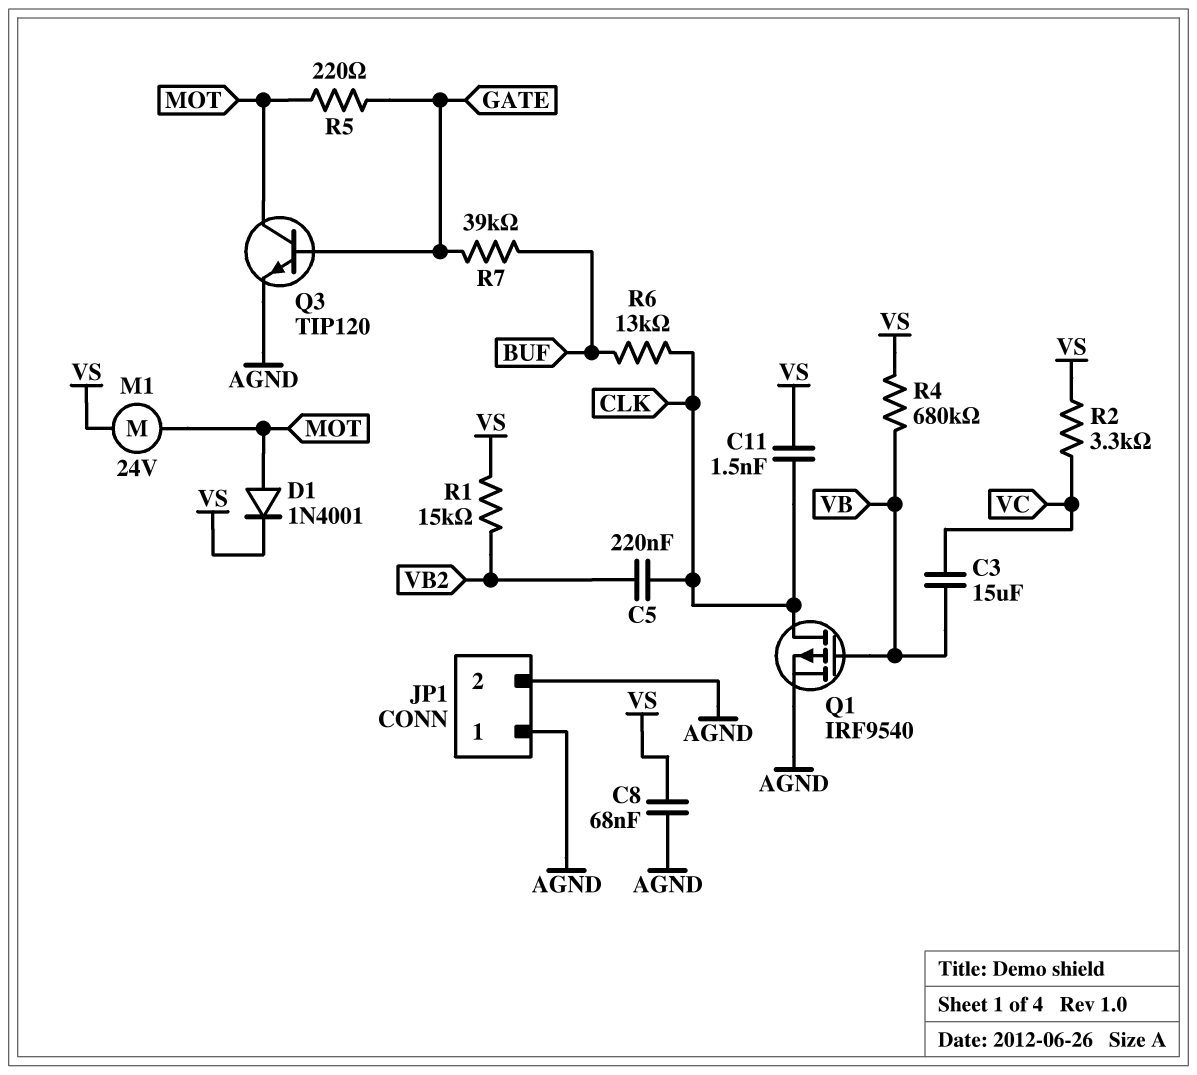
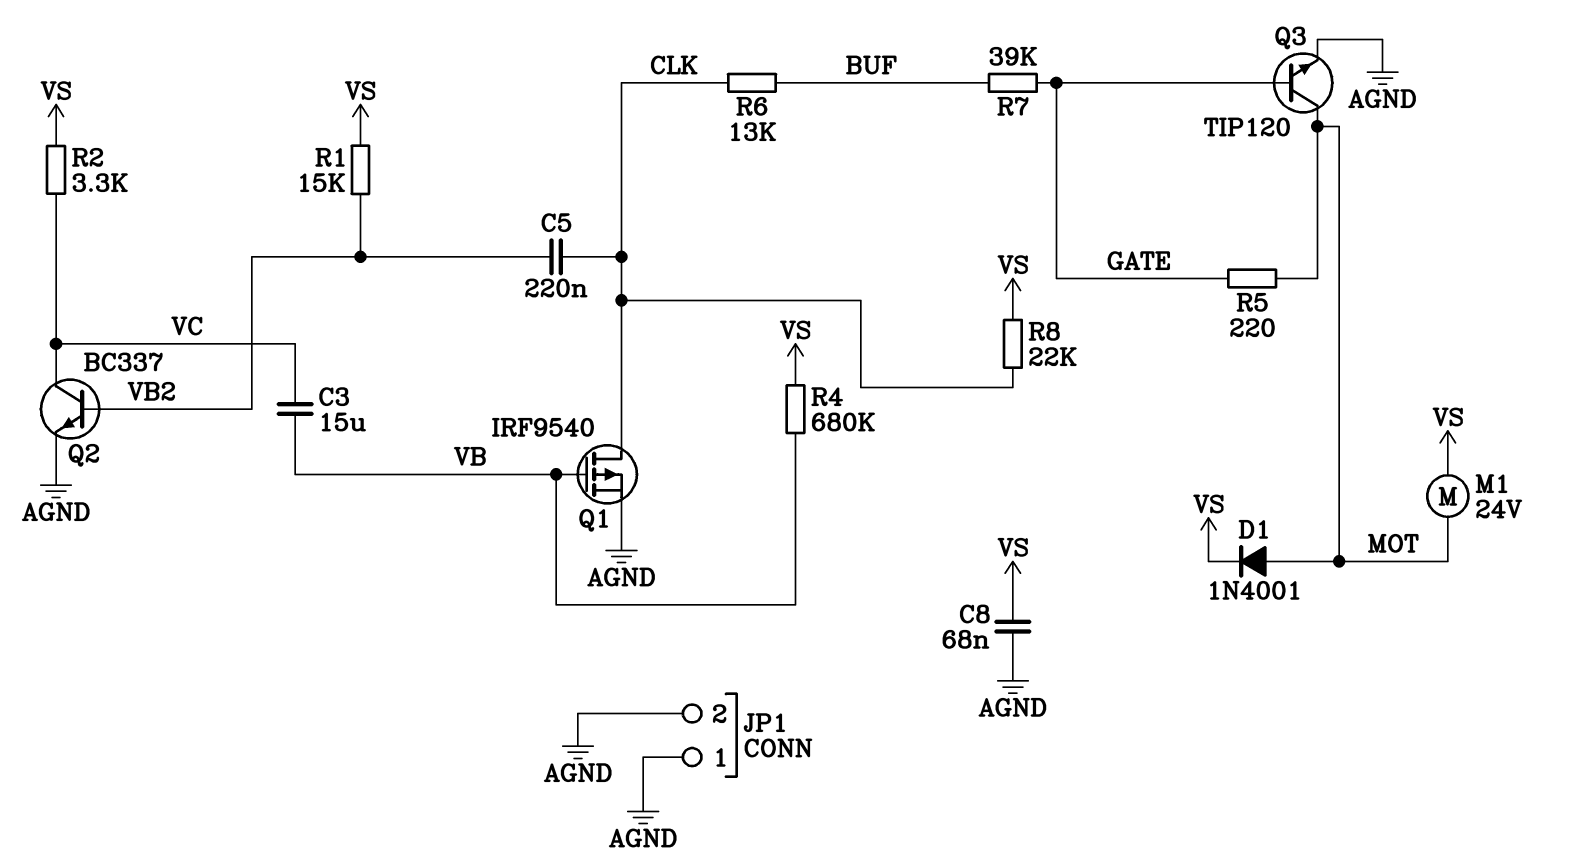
C11: 1.5nF (CLK, VS) -> none
Q2: none -> NPN BC337 (B VB2, C VC, E AGND)
R8: none -> 22k (CLK, VS)

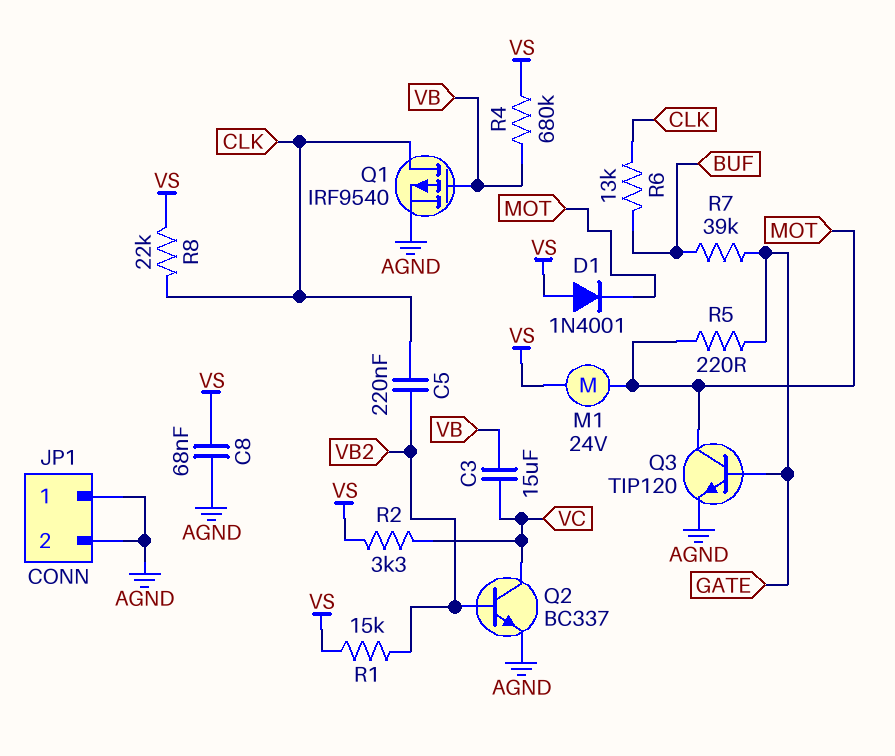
D1: diode 1N4001 (A MOT, K VS) -> diode 1N4001 (A VS, K MOT)

